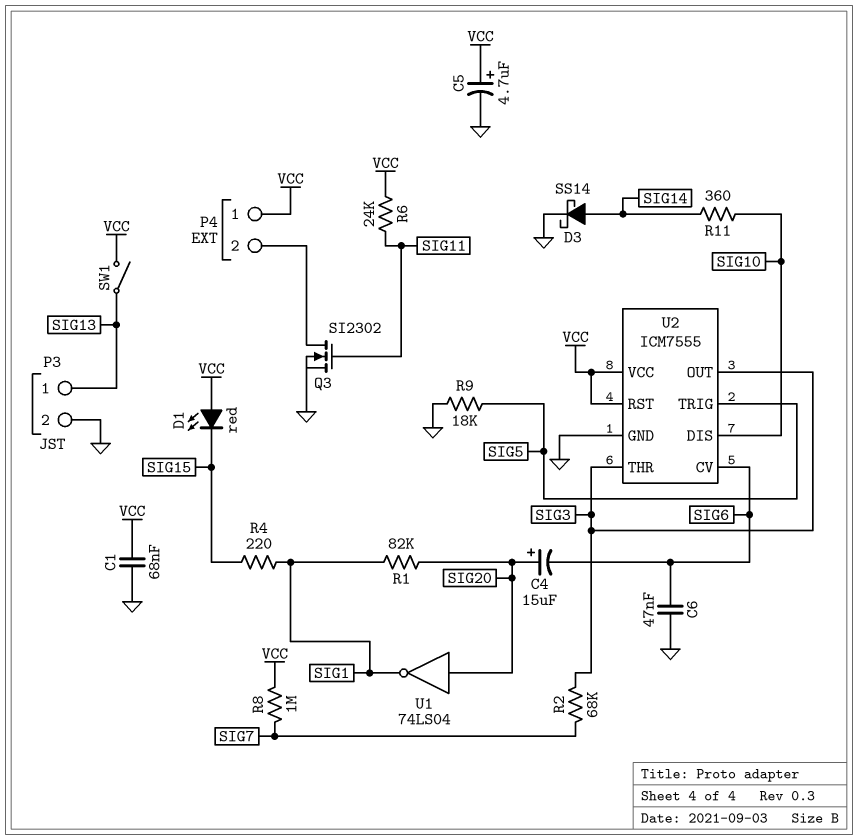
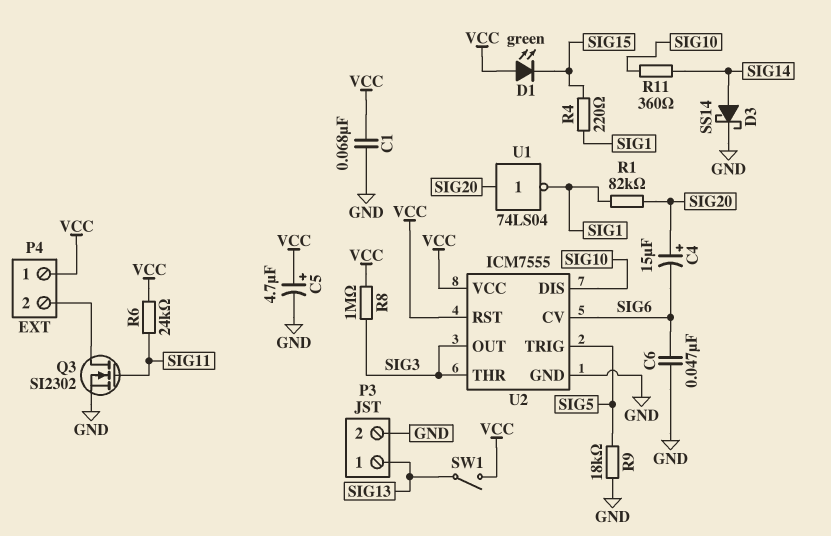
D1: LED red (A VCC, K SIG15) -> LED green (A VCC, K SIG15)
R2: 68k (SIG3, SIG7) -> none
R8: 1M (SIG7, VCC) -> 1M (SIG3, VCC)

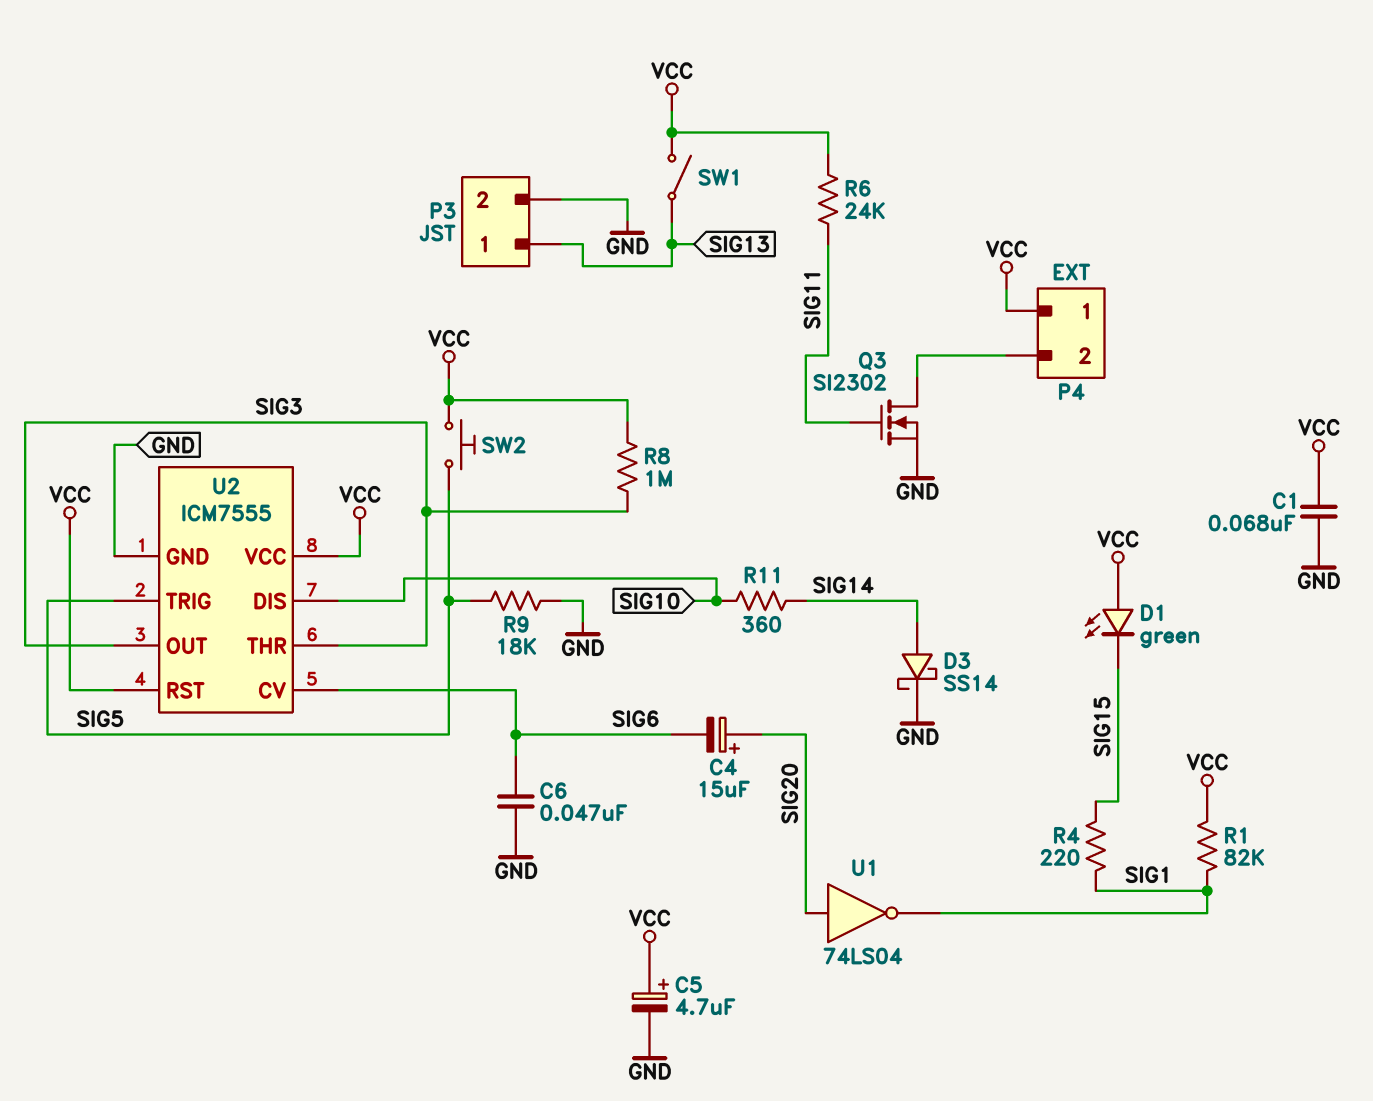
R1: 82k (SIG1, SIG20) -> 82k (SIG1, VCC)
SW2: none -> button (SIG5, VCC)

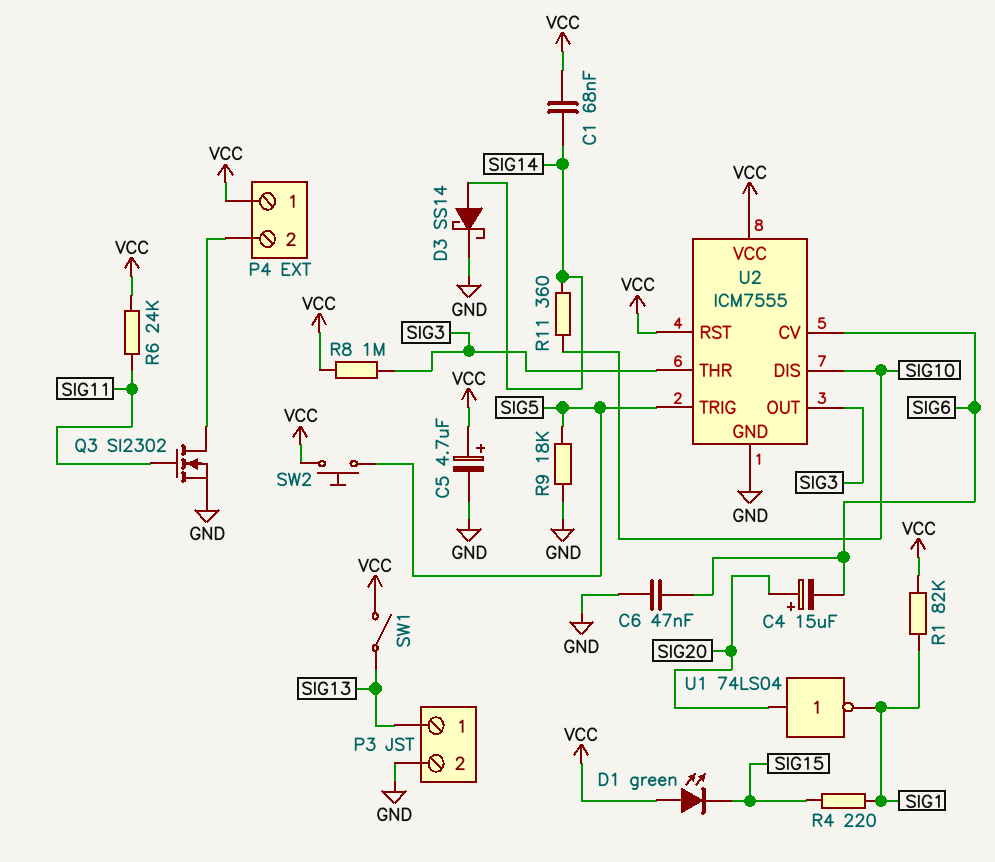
C1: 68nF (GND, VCC) -> 68nF (SIG14, VCC)

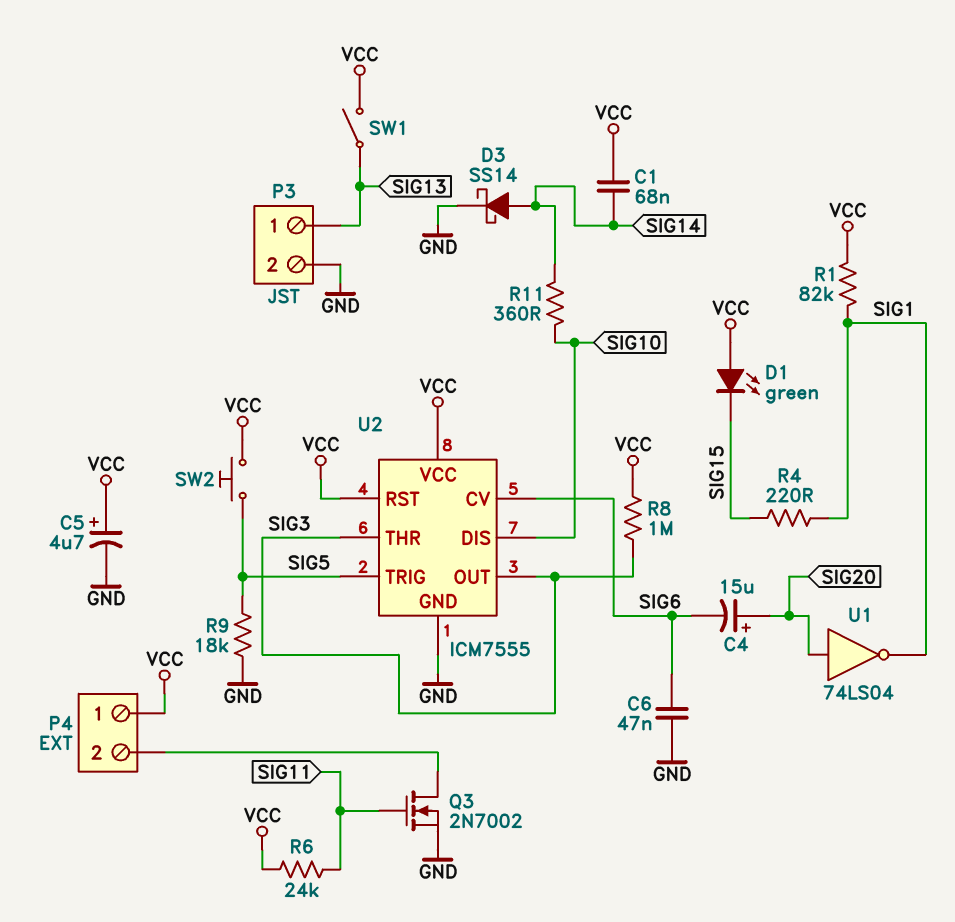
Q3: NMOS SI2302 (G SIG11, D P4/2, S GND) -> NMOS 2N7002 (G SIG11, D P4/2, S GND)

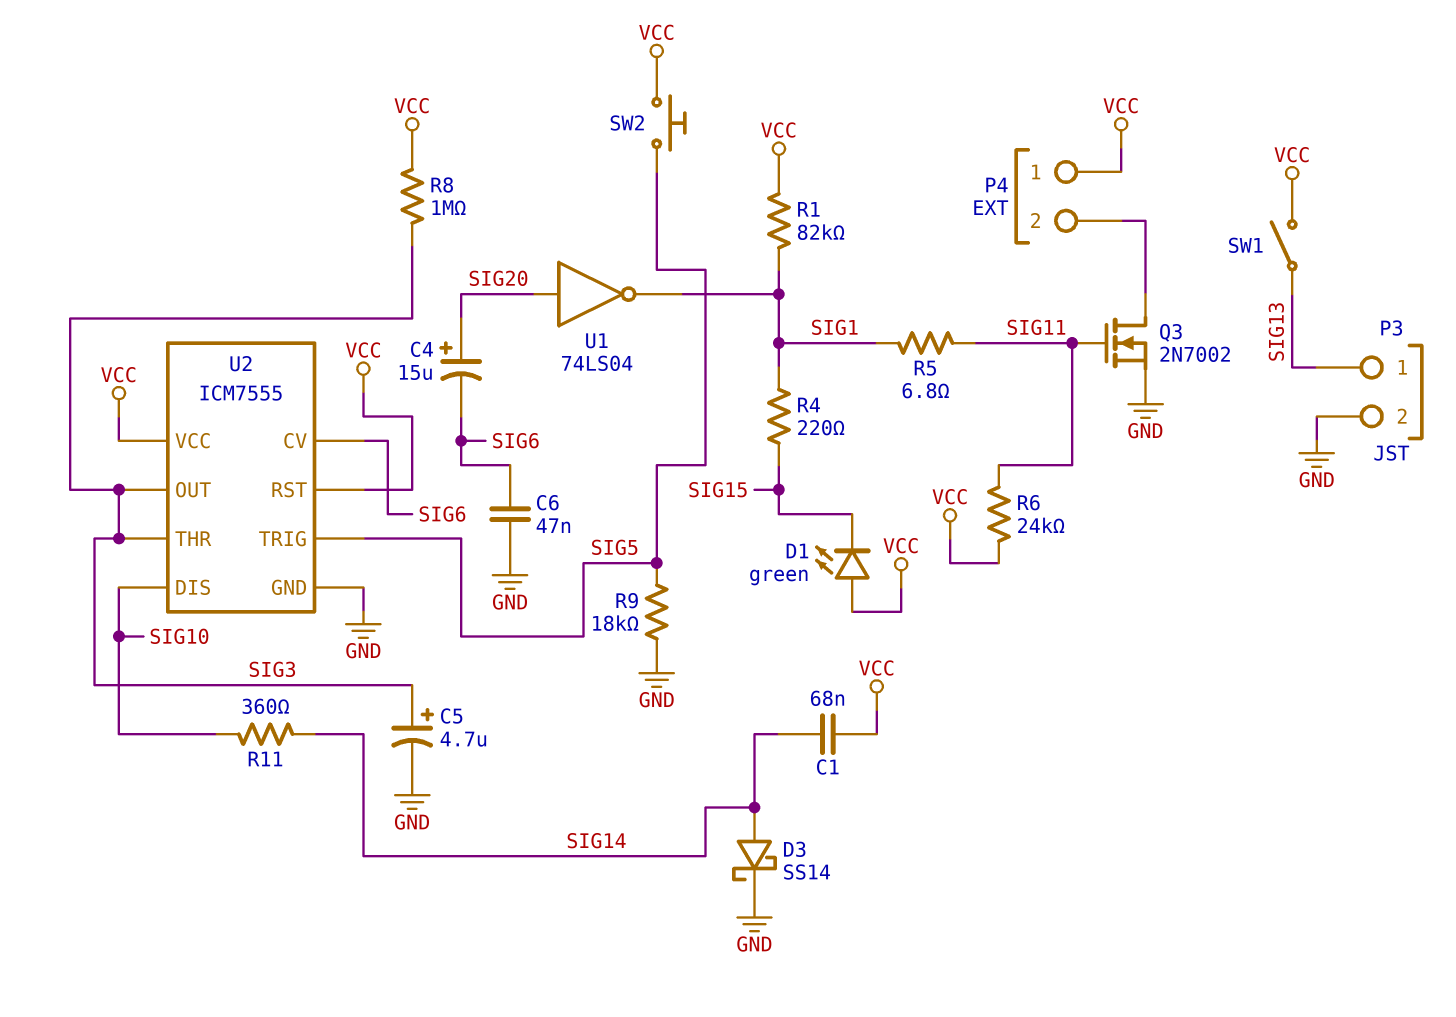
C5: 4.7uF (plus VCC, minus GND) -> 4.7uF (plus SIG3, minus GND)
R5: none -> 6.8 (SIG1, SIG11)

